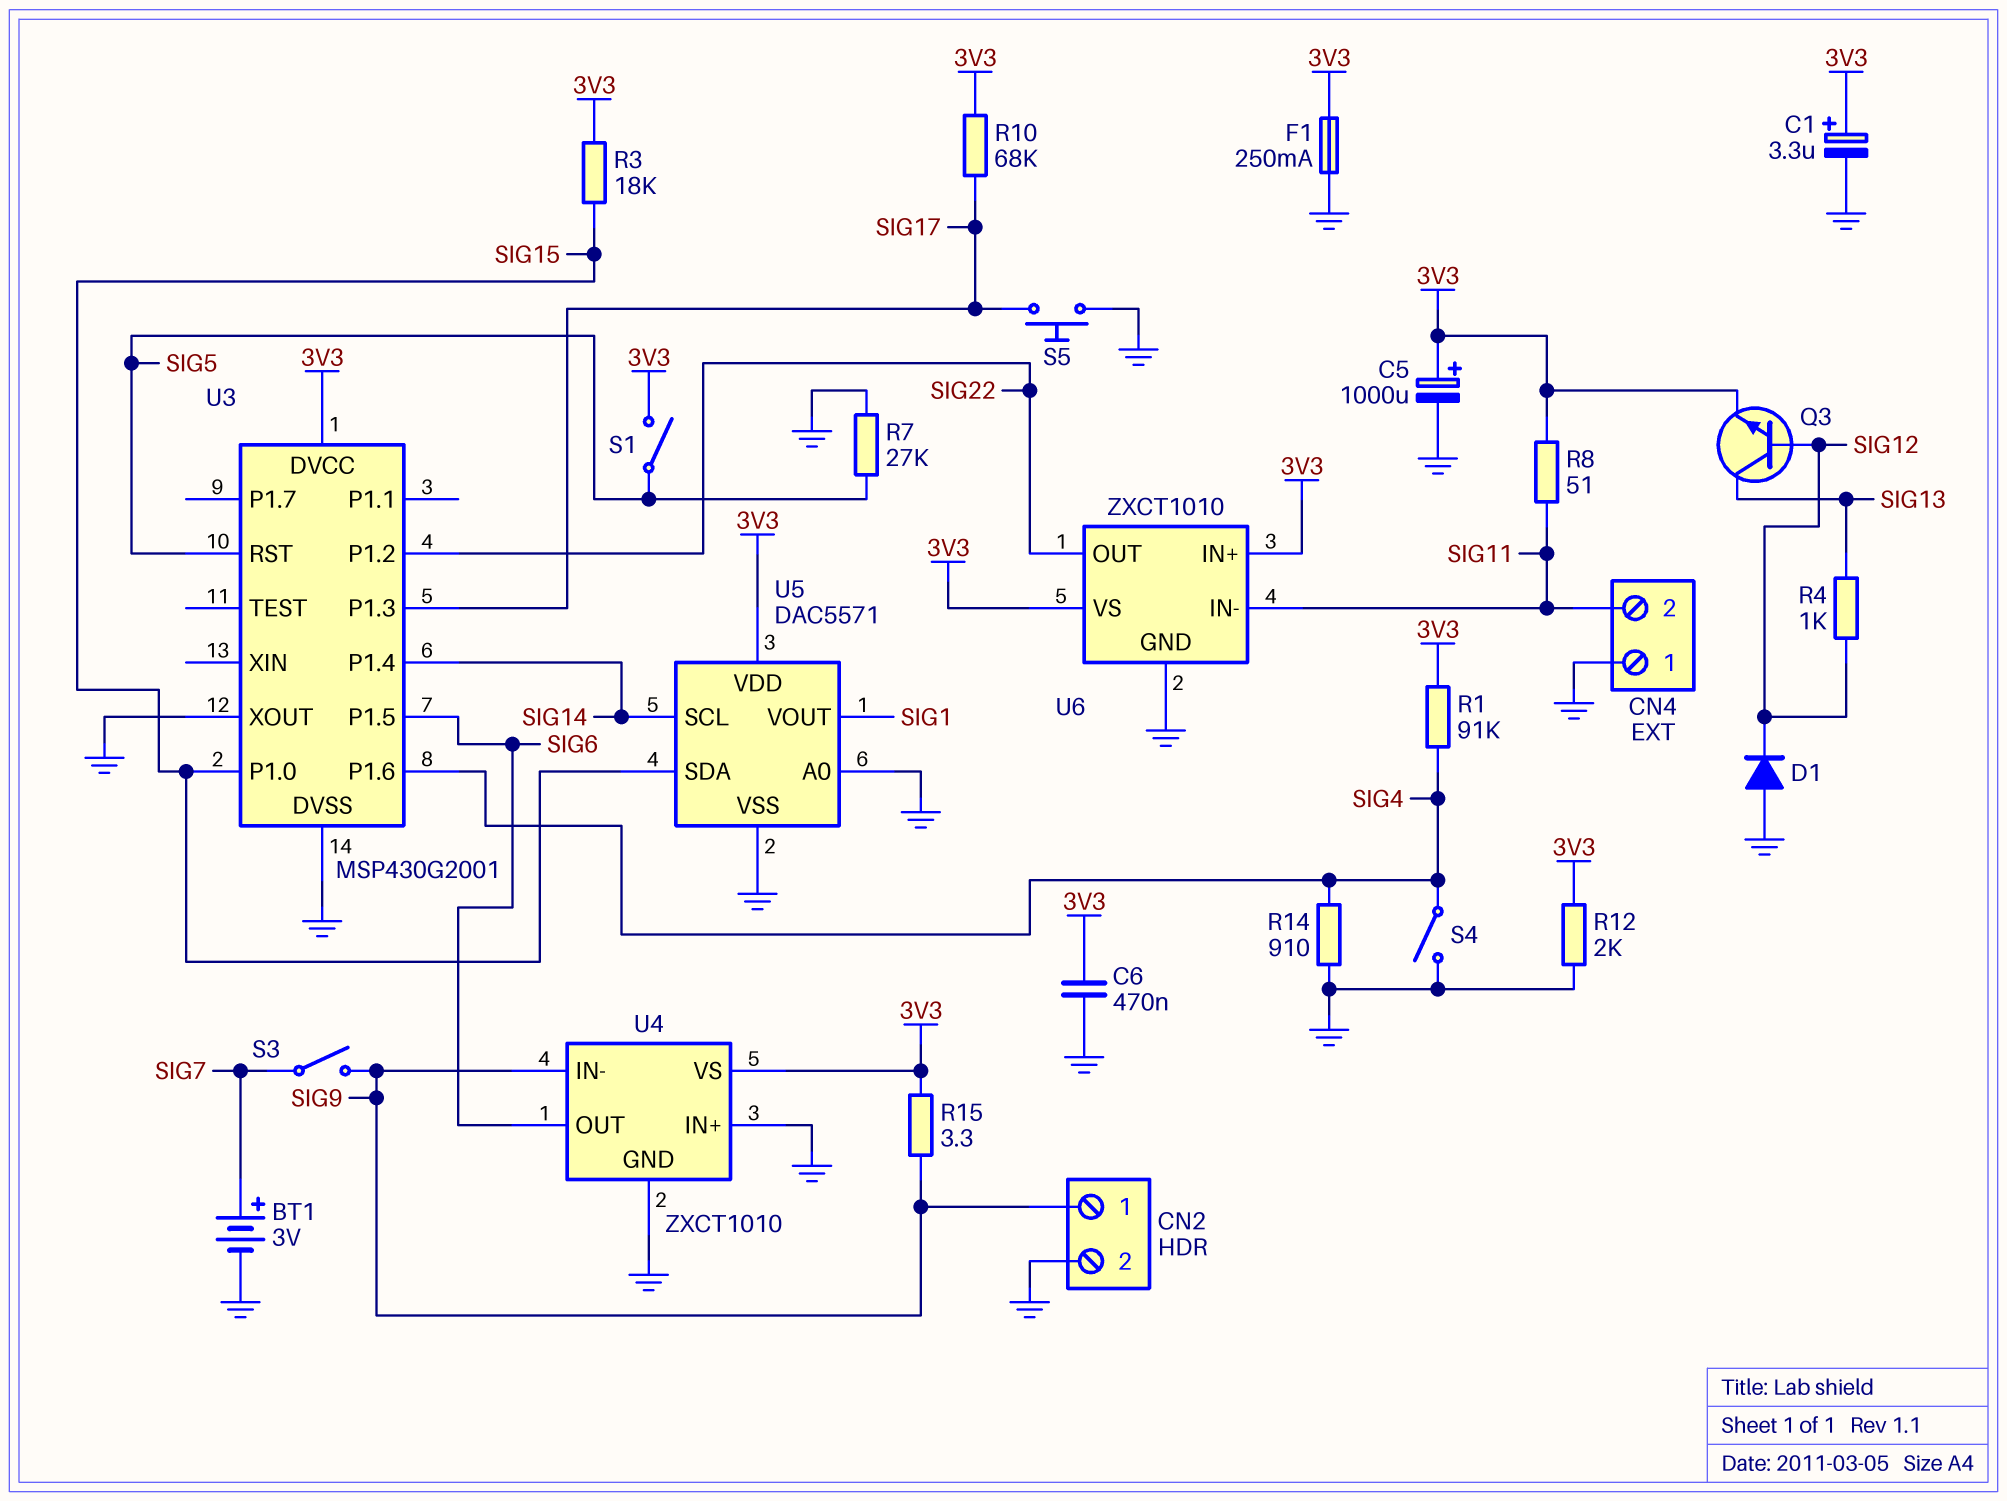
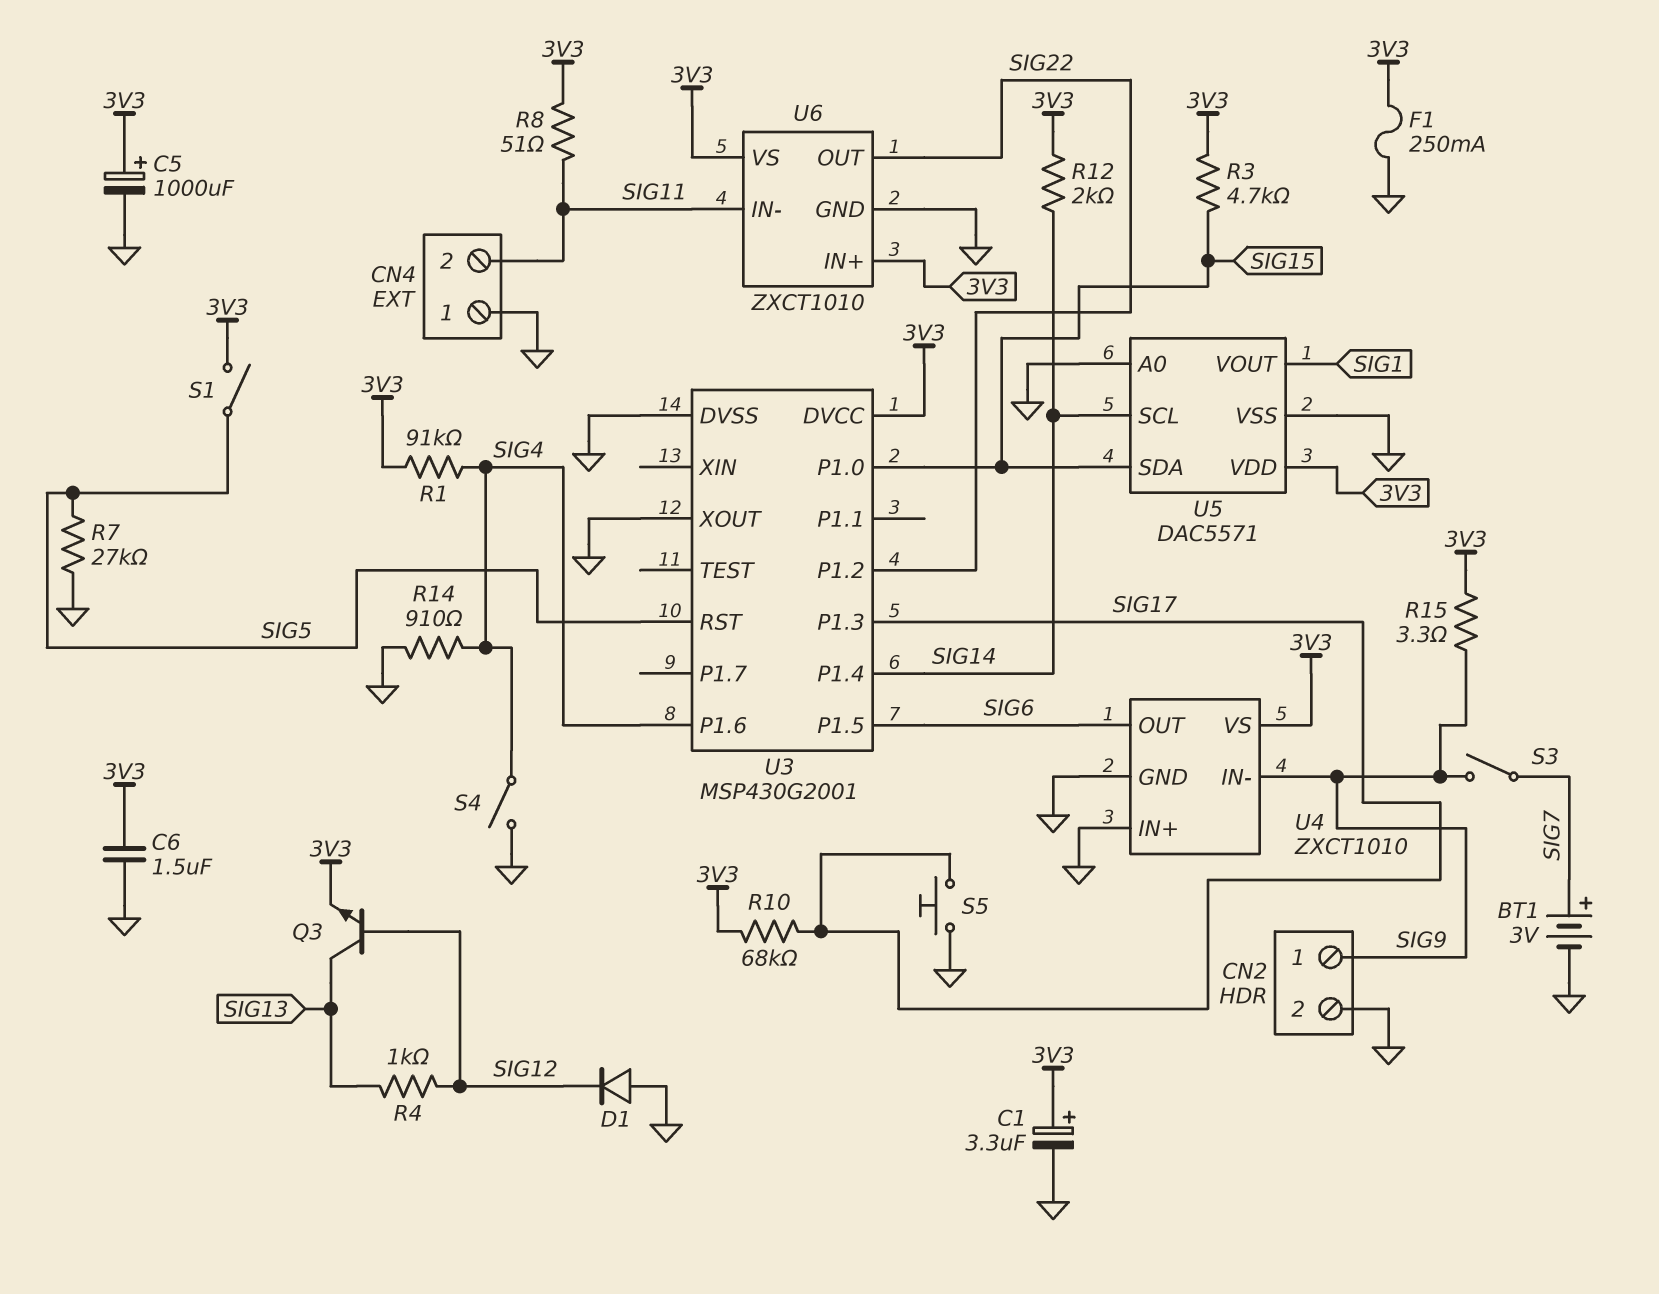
C6: 470nF (3V3, GND) -> 1.5uF (3V3, GND)
R3: 18k (3V3, SIG15) -> 4.7k (3V3, SIG15)
R12: 2k (3V3, GND) -> 2k (3V3, SIG14)

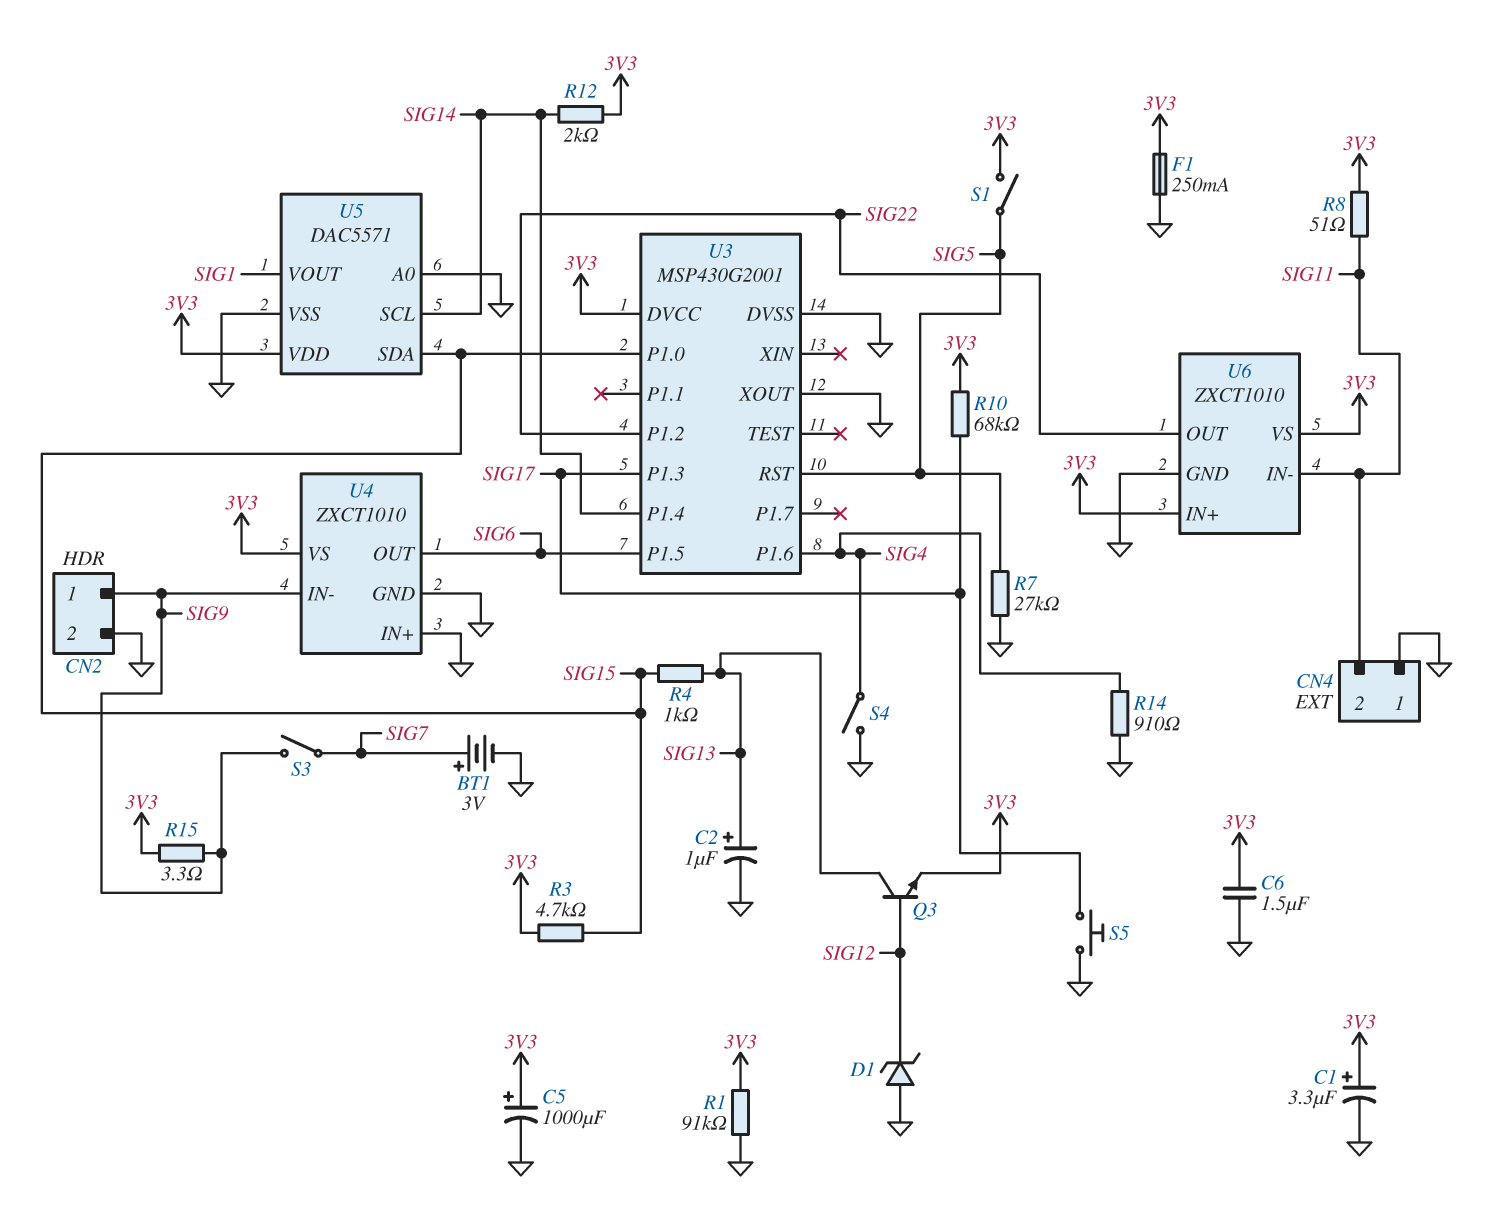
C2: none -> 1uF (plus SIG13, minus GND)
D1: diode (A GND, K SIG12) -> zener (A GND, K SIG12)
R1: 91k (3V3, SIG4) -> 91k (3V3, GND)
R4: 1k (SIG12, SIG13) -> 1k (SIG13, SIG15)

